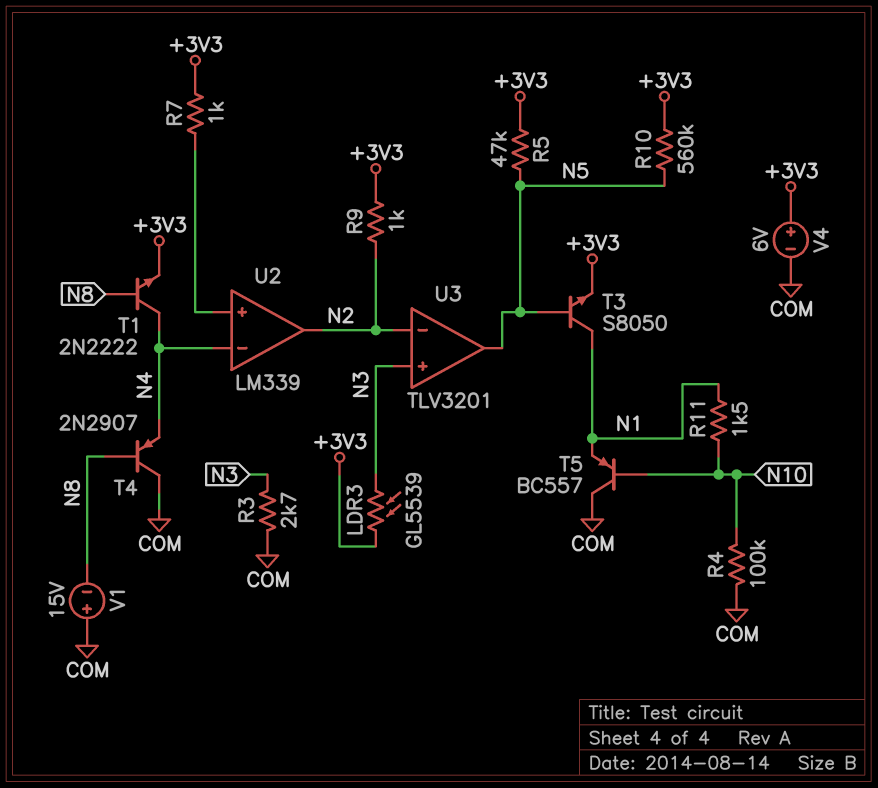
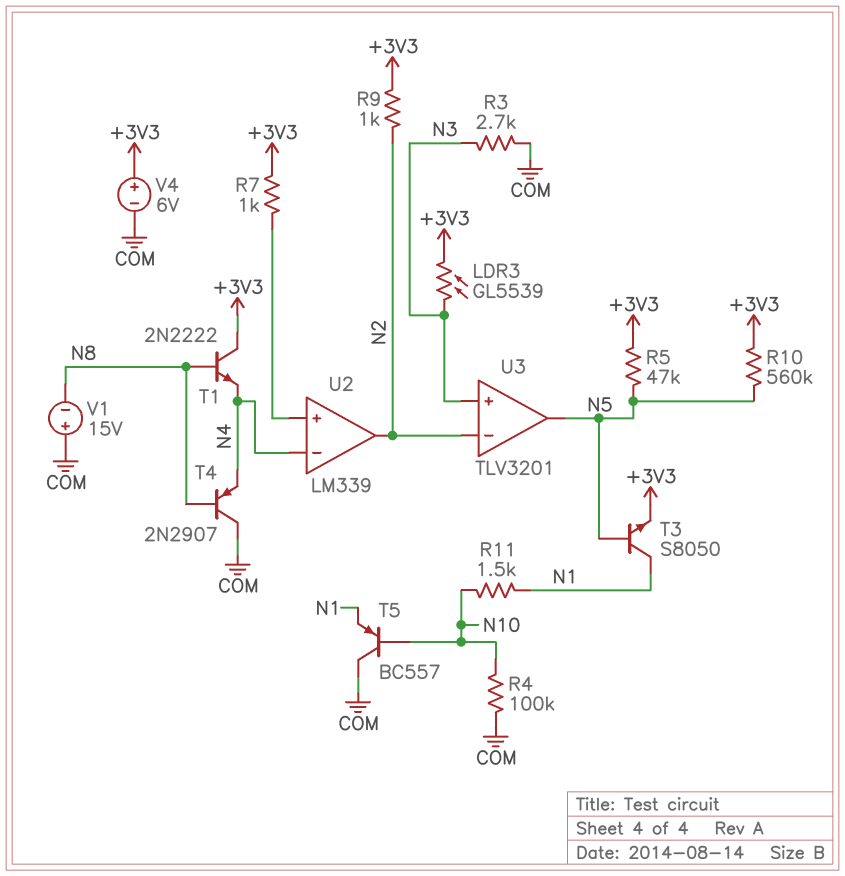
T1: NPN 2N2222 (B N8, C N4, E +3V3) -> NPN 2N2222 (B N8, C +3V3, E N4)

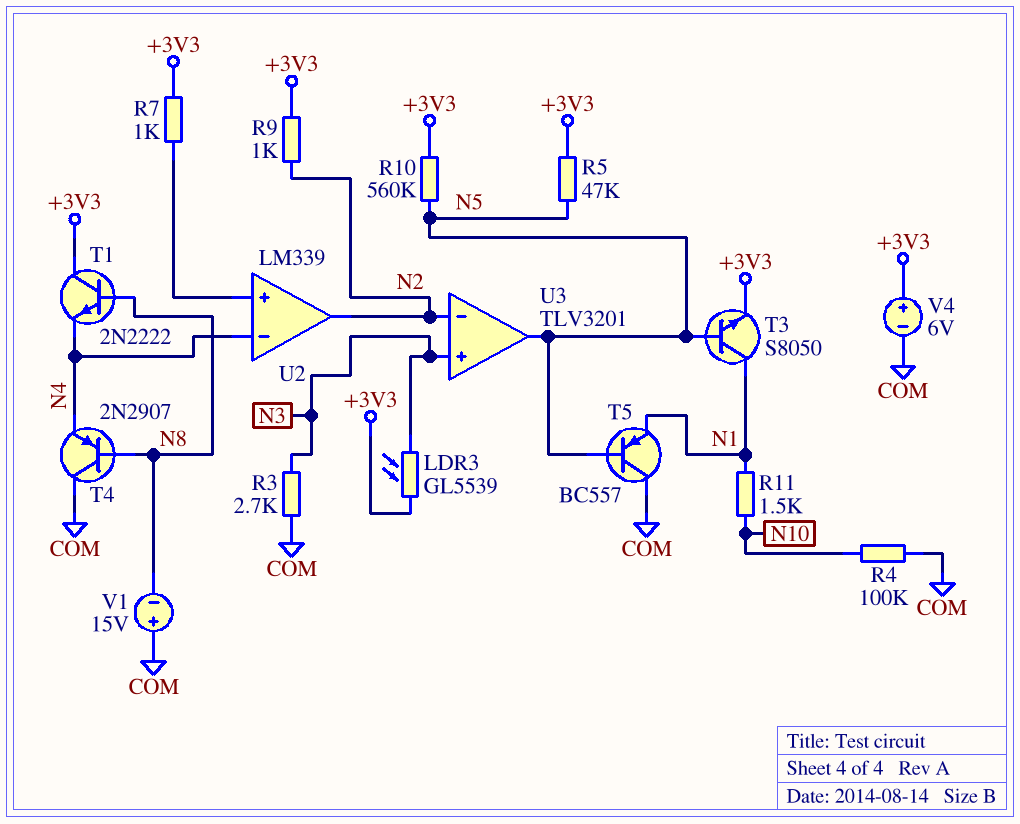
T5: PNP BC557 (B N10, C COM, E N1) -> PNP BC557 (B N5, C COM, E N1)

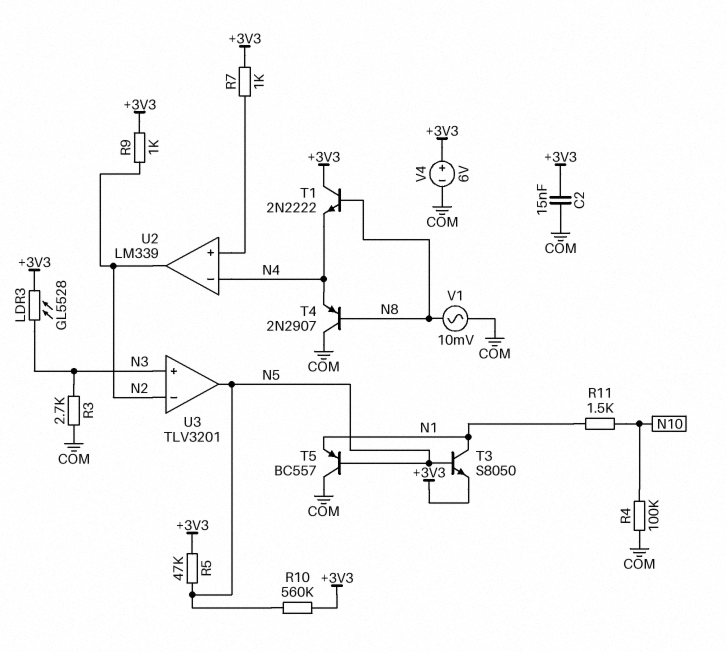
C2: none -> 15nF (+3V3, COM)
LDR3: GL5539 (+3V3, N3) -> GL5528 (+3V3, N3)
V1: 15V (plus COM, minus N8) -> AC 10mV (COM, N8)

